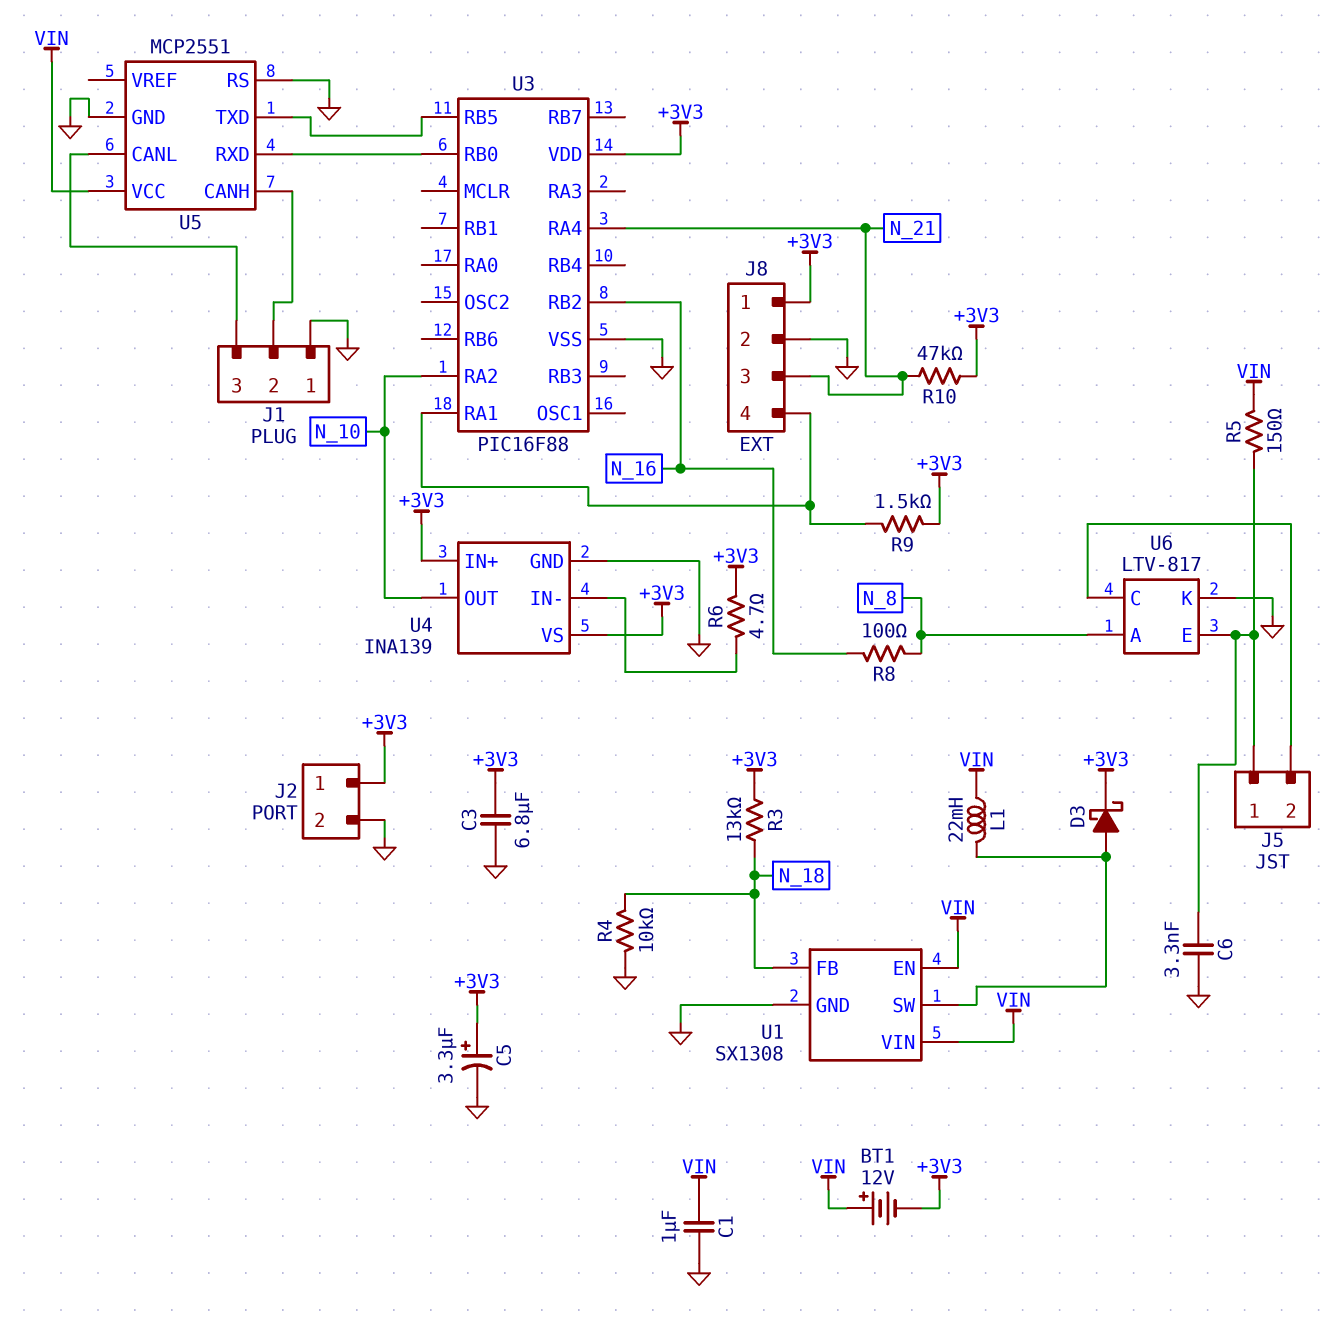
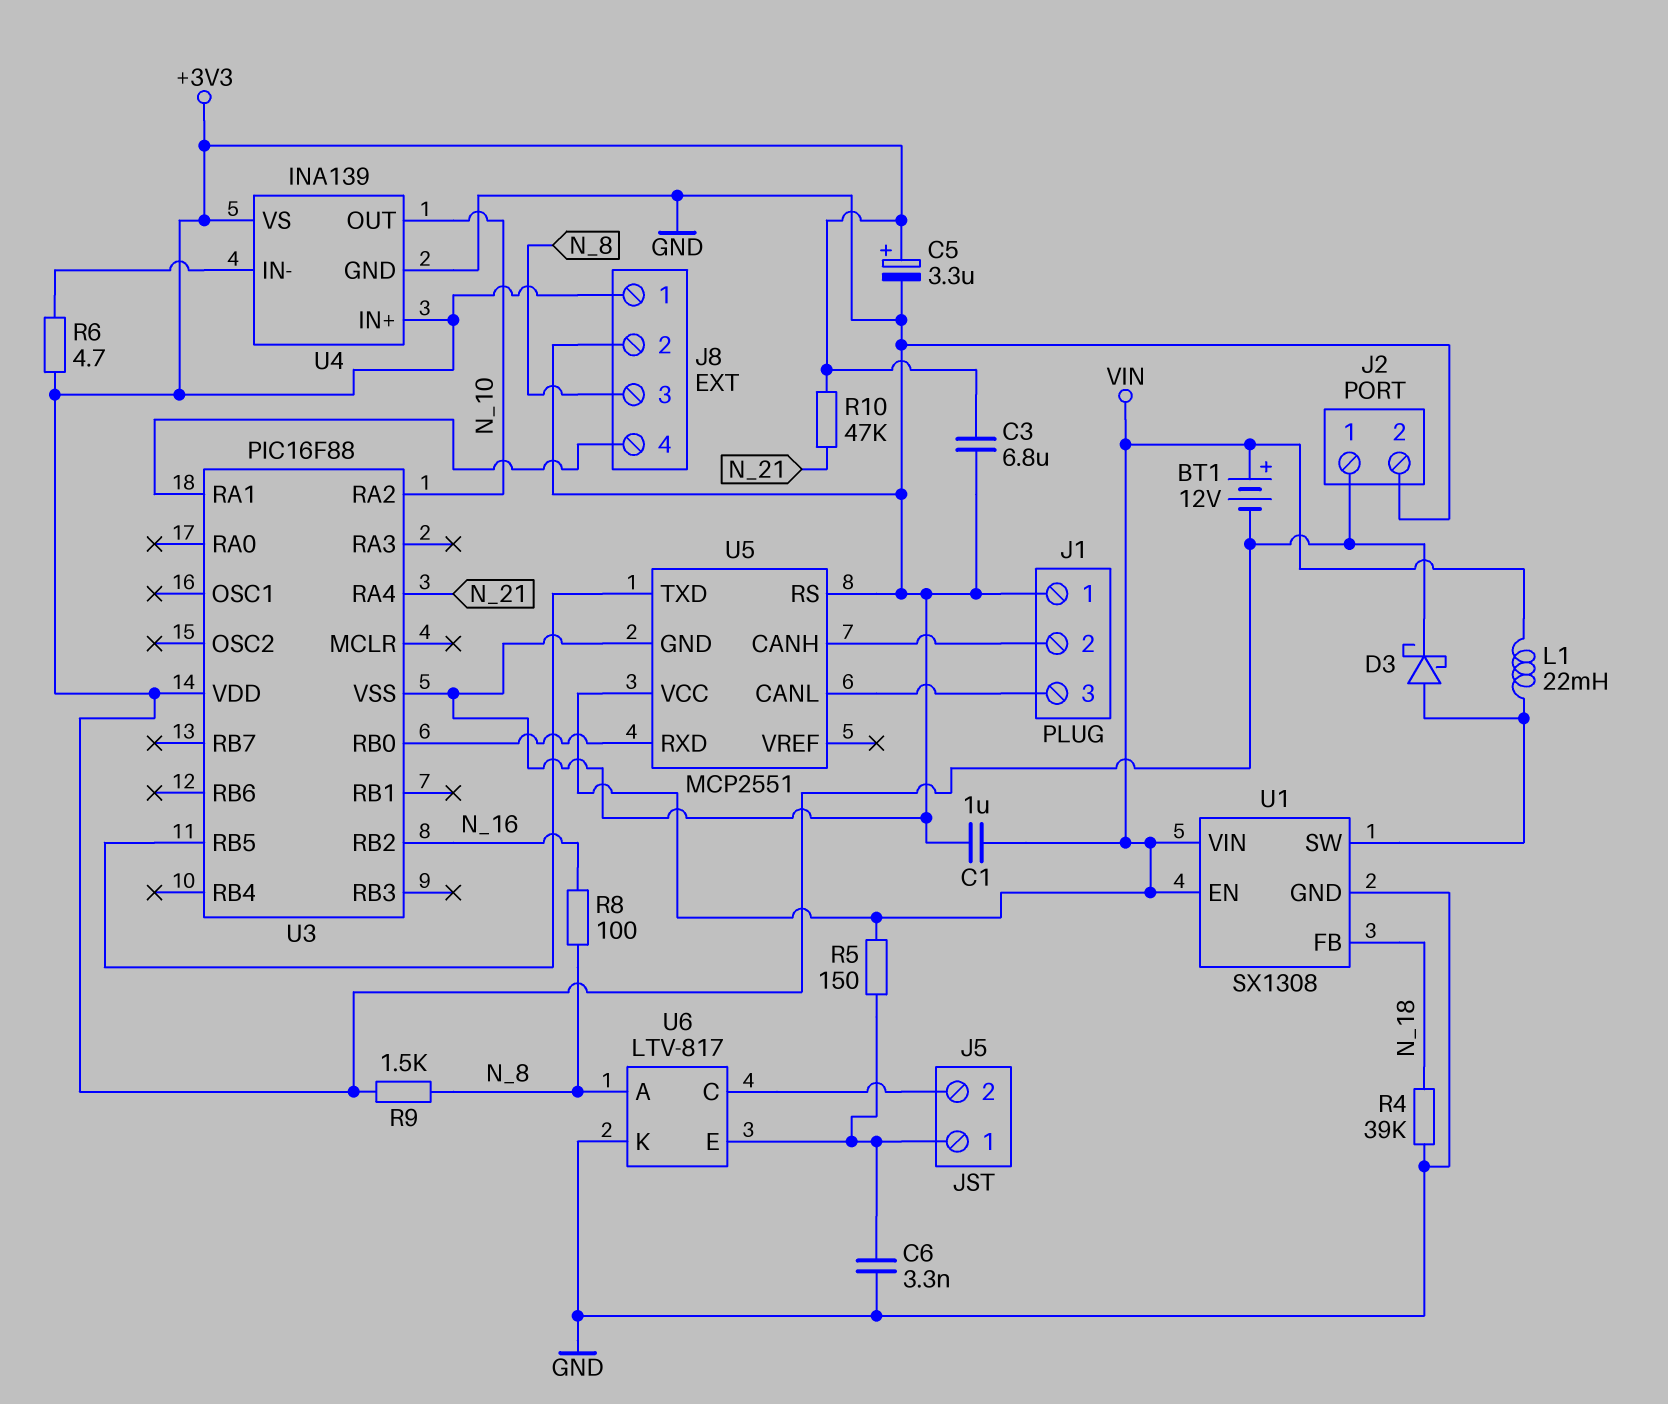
J8 pin 3: N_21 -> N_8
R3: 13k (+3V3, N_18) -> none
R4: 10k (GND, N_18) -> 39k (GND, N_18)
R9: 1.5k (+3V3, J8/4) -> 1.5k (+3V3, N_8)

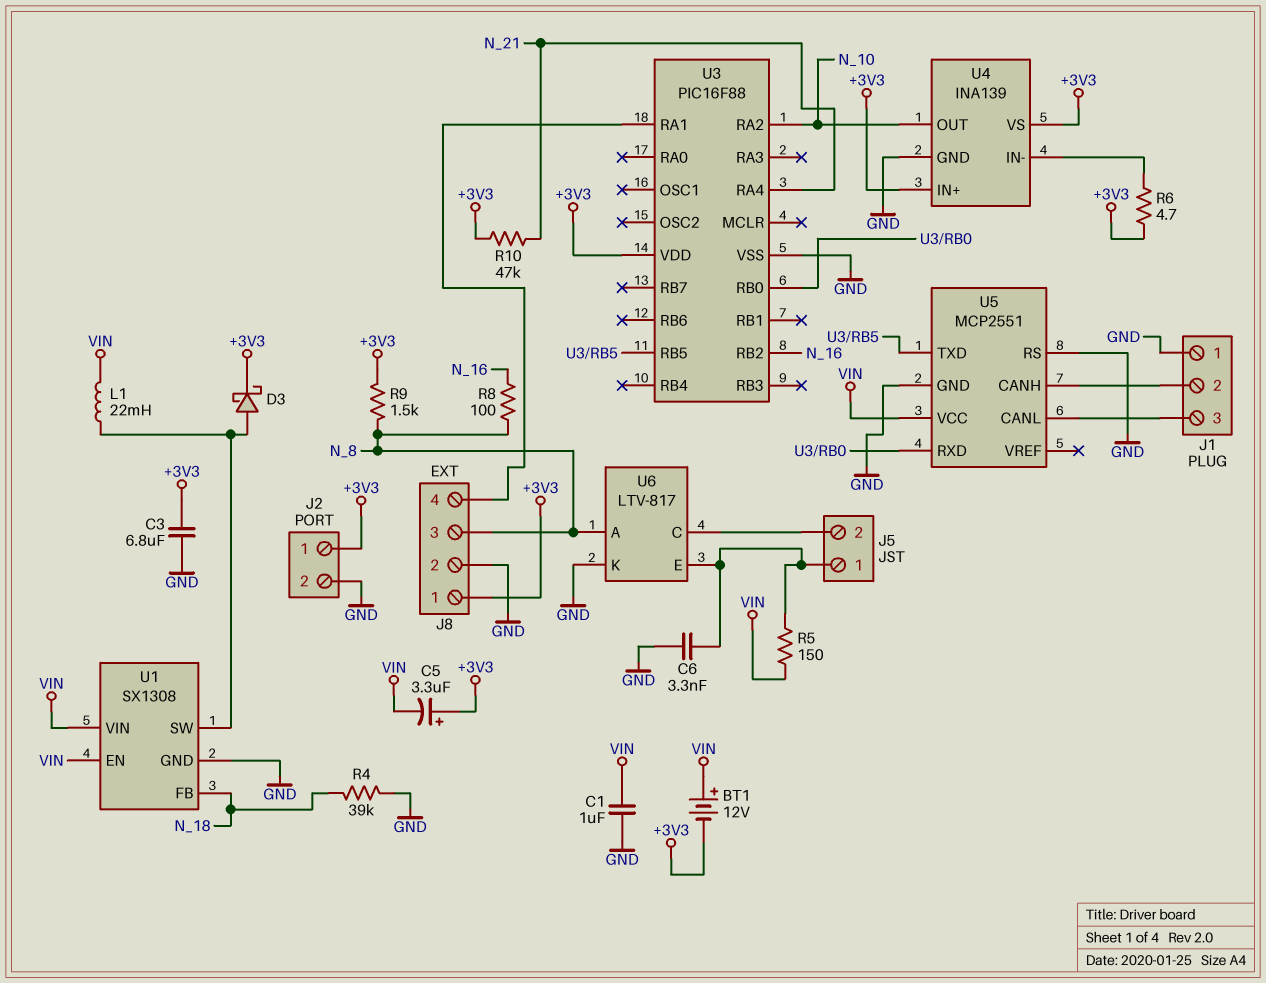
C5: 3.3uF (plus +3V3, minus GND) -> 3.3uF (plus +3V3, minus VIN)

